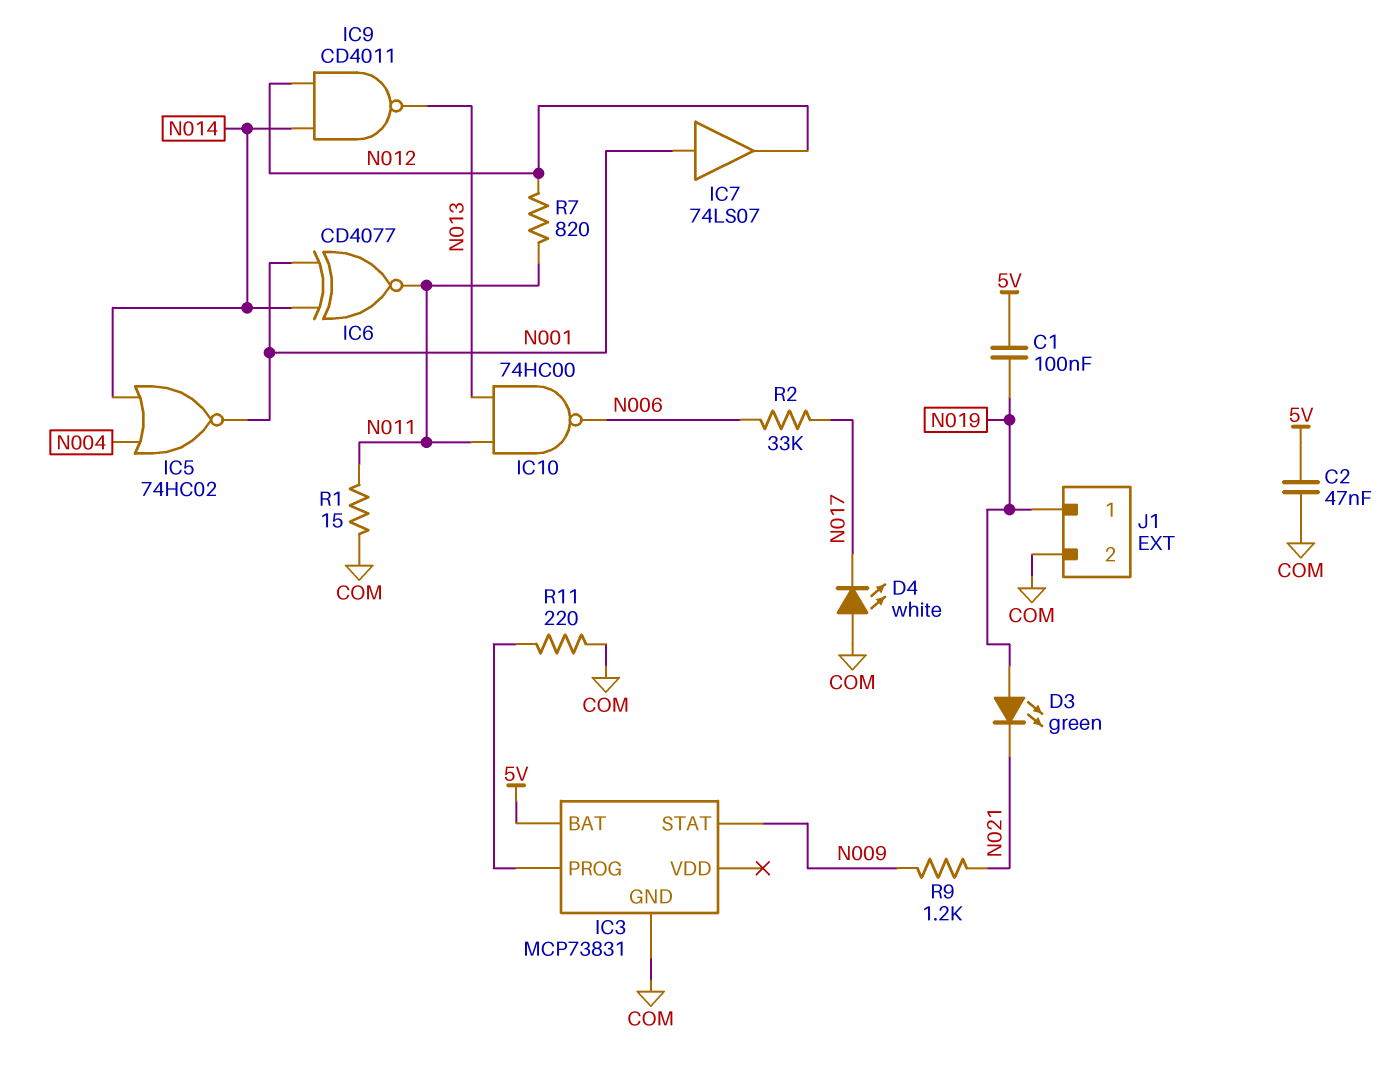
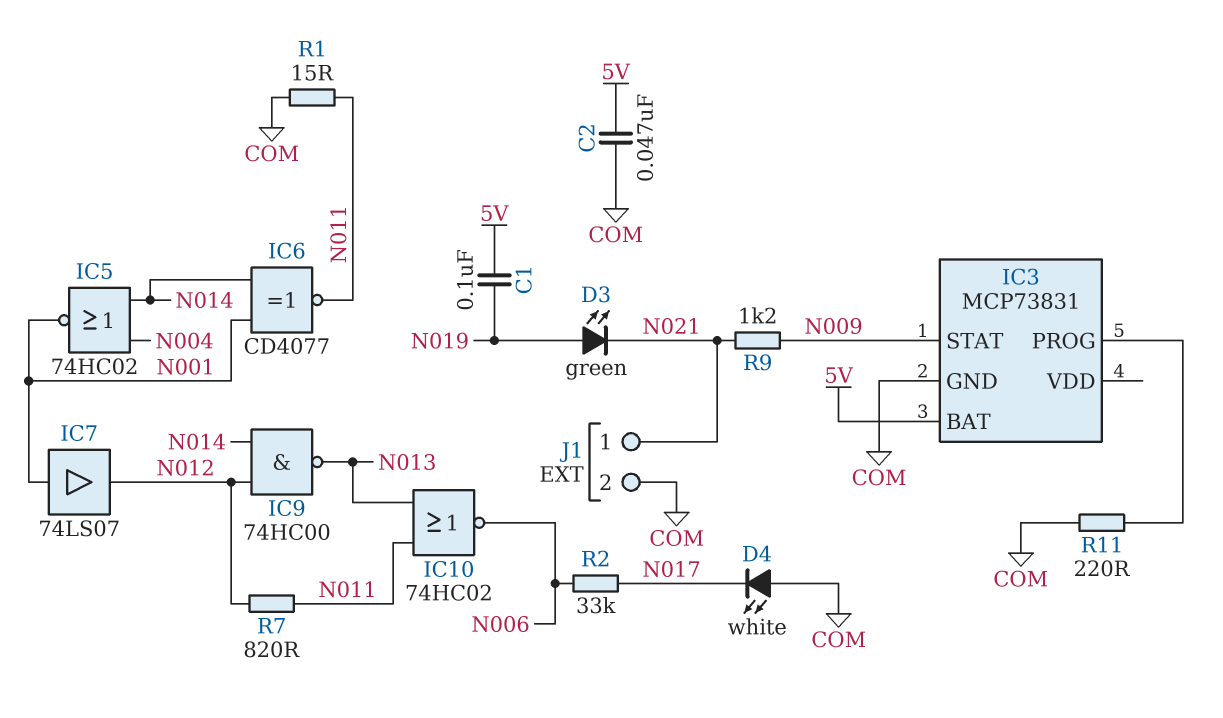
IC9: NAND CD4011 (in N012, in N014, out N013) -> NAND 74HC00 (in N012, in N014, out N013)
IC10: NAND 74HC00 (in N011, in N013, out N006) -> NOR 74HC02 (in N011, in N013, out N006)
J1 pin 1: N019 -> N021

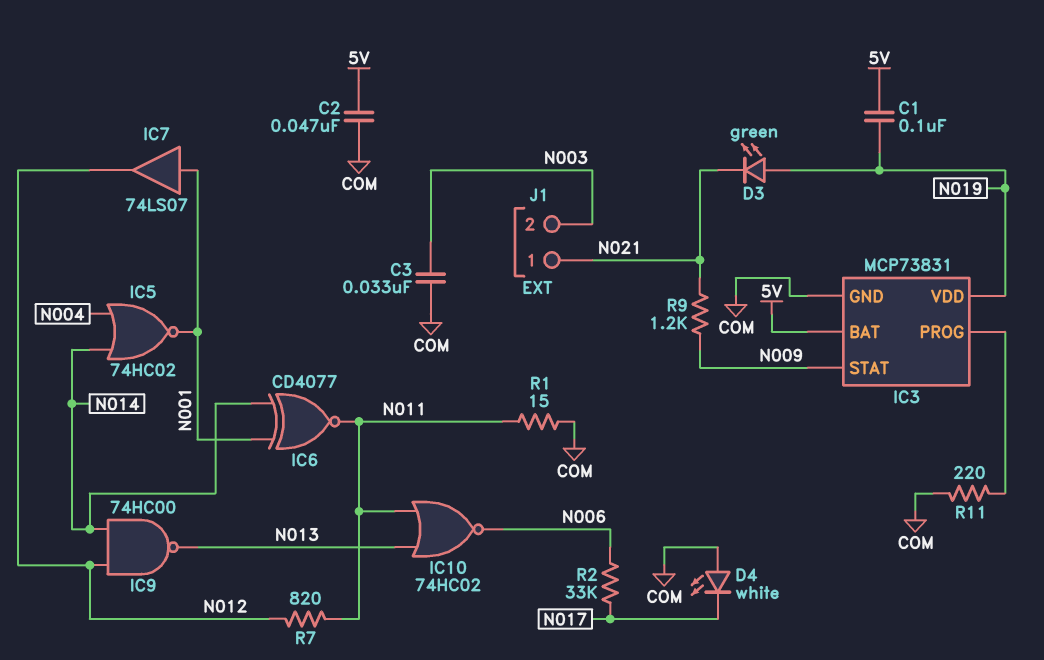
C3: none -> 33nF (COM, N003)
IC3 pin VDD: none -> N019
J1 pin 2: COM -> N003

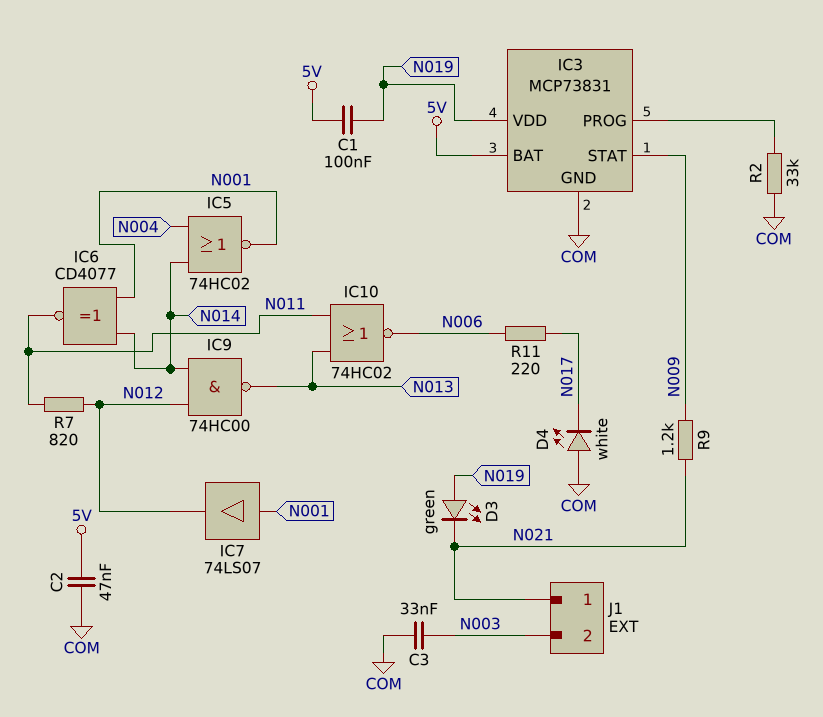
R1: 15 (COM, N011) -> none
R2: 33k (N006, N017) -> 33k (COM, IC3/PROG)
R11: 220 (COM, IC3/PROG) -> 220 (N006, N017)

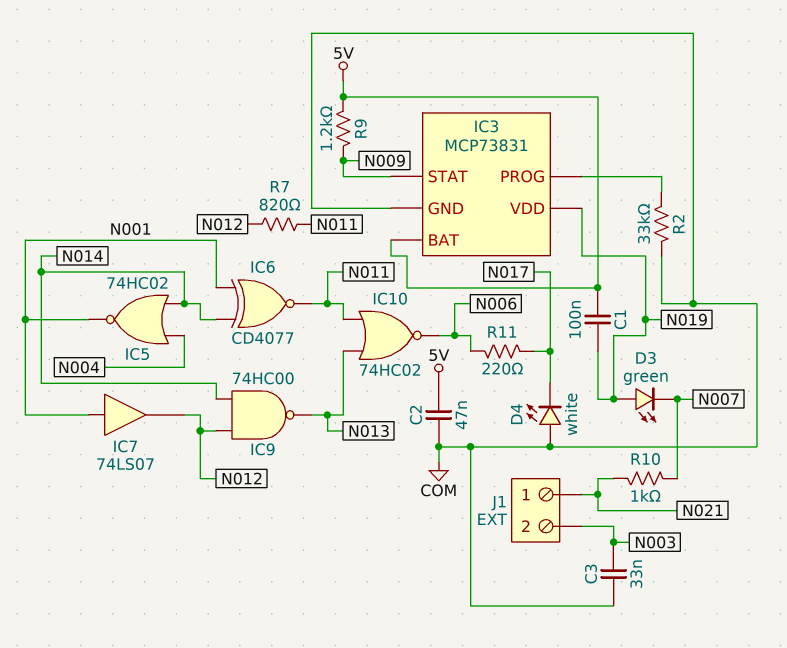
D3: LED green (A N019, K N021) -> LED green (A N019, K N007)
R9: 1.2k (N009, N021) -> 1.2k (5V, N009)
R10: none -> 1k (N007, N021)

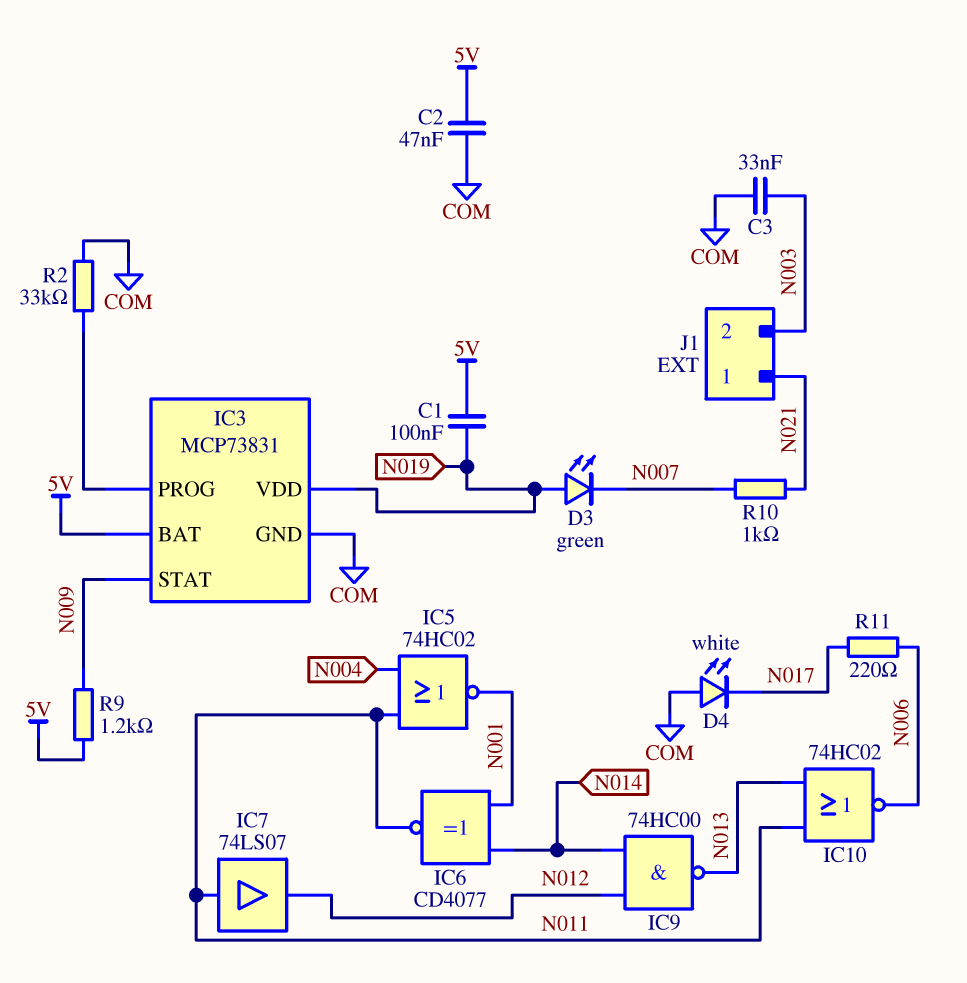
IC5: NOR 74HC02 (in N004, in N014, out N001) -> NOR 74HC02 (in N004, in N011, out N001)
IC7: buffer 74LS07 (in N001, out N012) -> buffer 74LS07 (in N011, out N012)
R7: 820 (N011, N012) -> none

